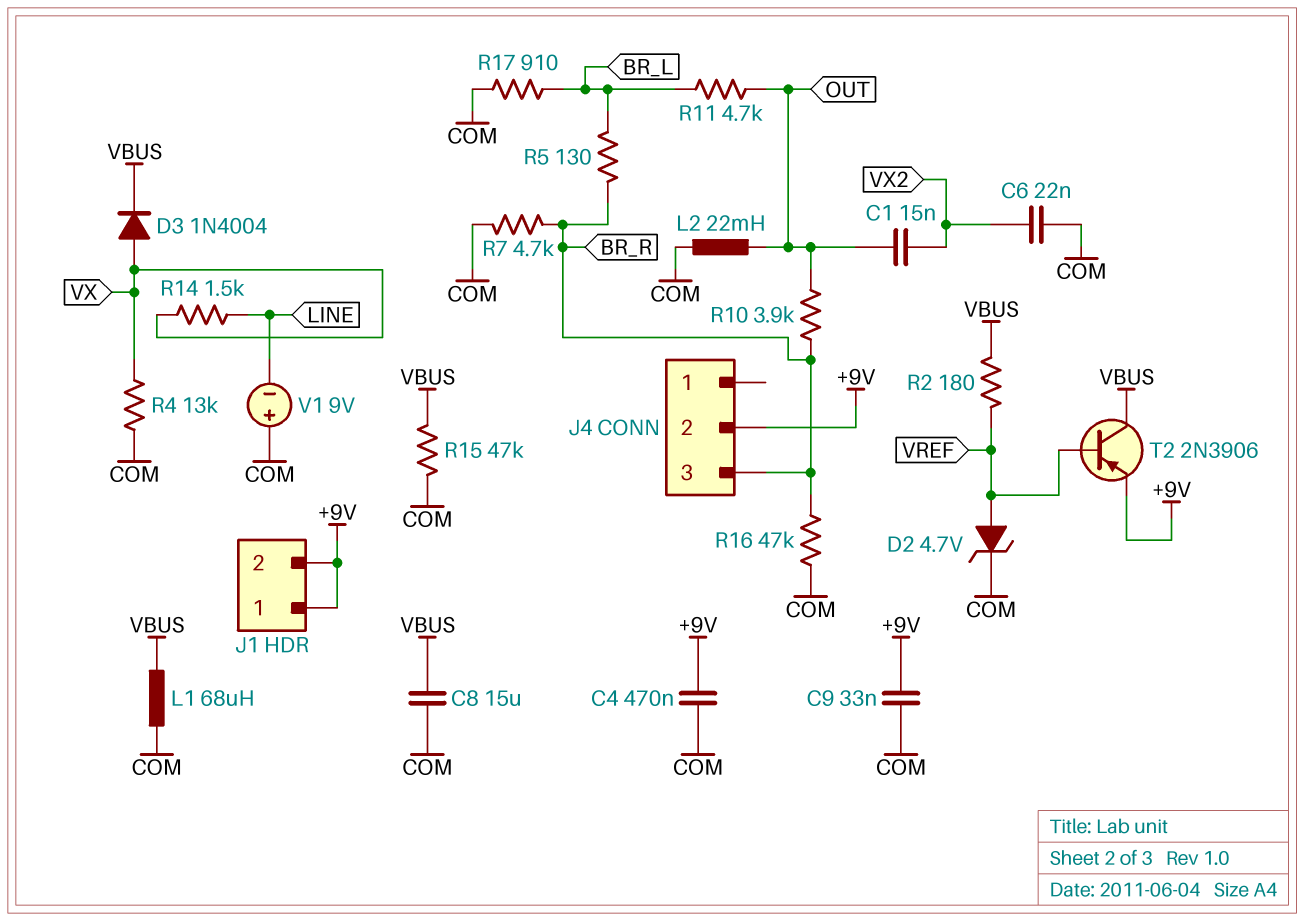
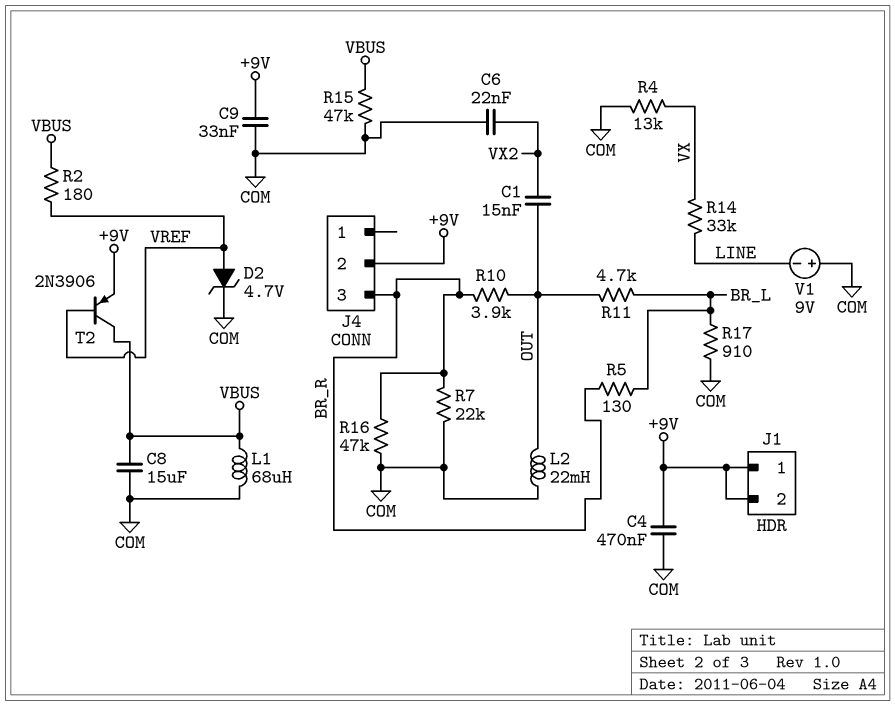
D3: diode 1N4004 (A VX, K VBUS) -> none
R7: 4.7k (BR_R, COM) -> 22k (BR_R, COM)
R14: 1.5k (LINE, VX) -> 33k (LINE, VX)

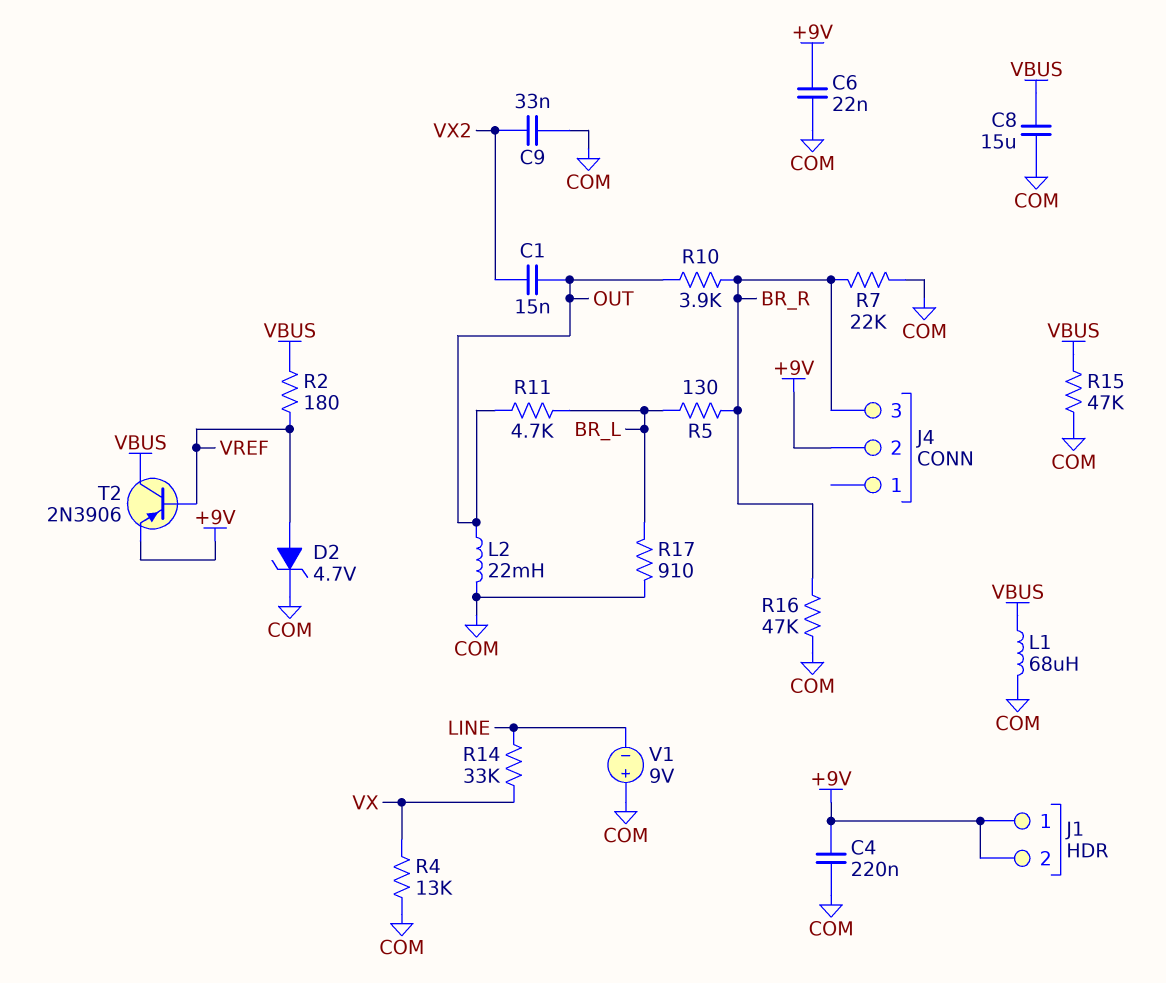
C4: 470nF (+9V, COM) -> 220nF (+9V, COM)
C6: 22nF (COM, VX2) -> 22nF (+9V, COM)
C9: 33nF (+9V, COM) -> 33nF (COM, VX2)

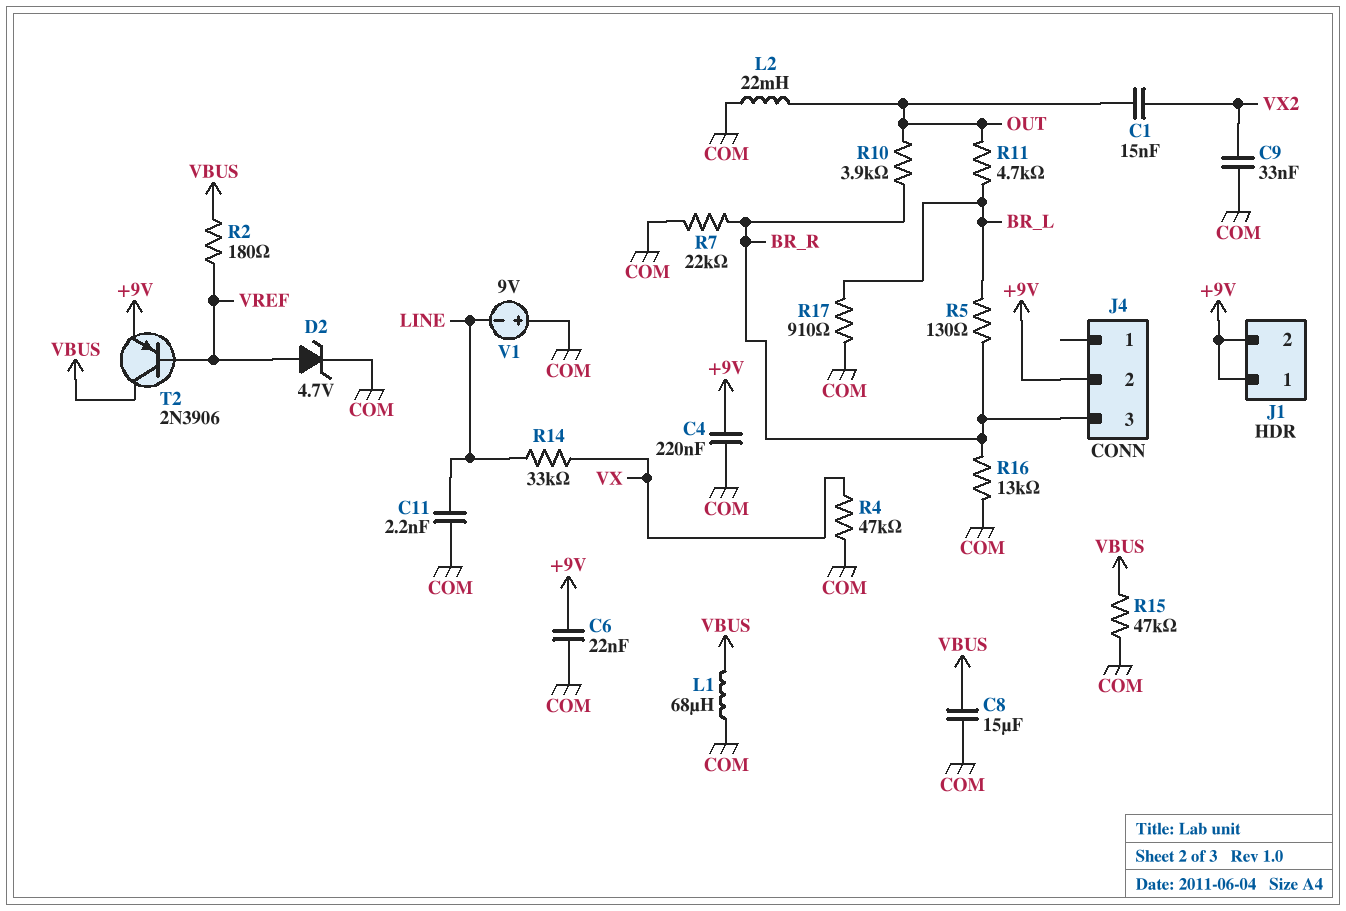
C11: none -> 2.2nF (COM, LINE)
R4: 13k (COM, VX) -> 47k (COM, VX)
R16: 47k (BR_R, COM) -> 13k (BR_R, COM)

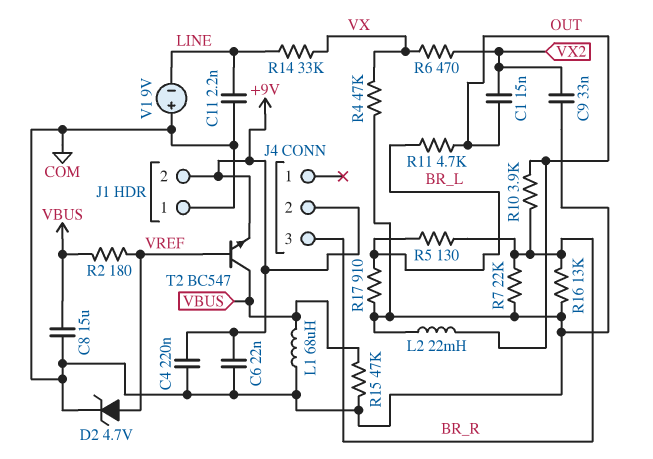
J1 pin 1: +9V -> COM
R6: none -> 470 (VX, VX2)
T2: PNP 2N3906 (B VREF, C VBUS, E +9V) -> NPN BC547 (B VREF, C VBUS, E +9V)

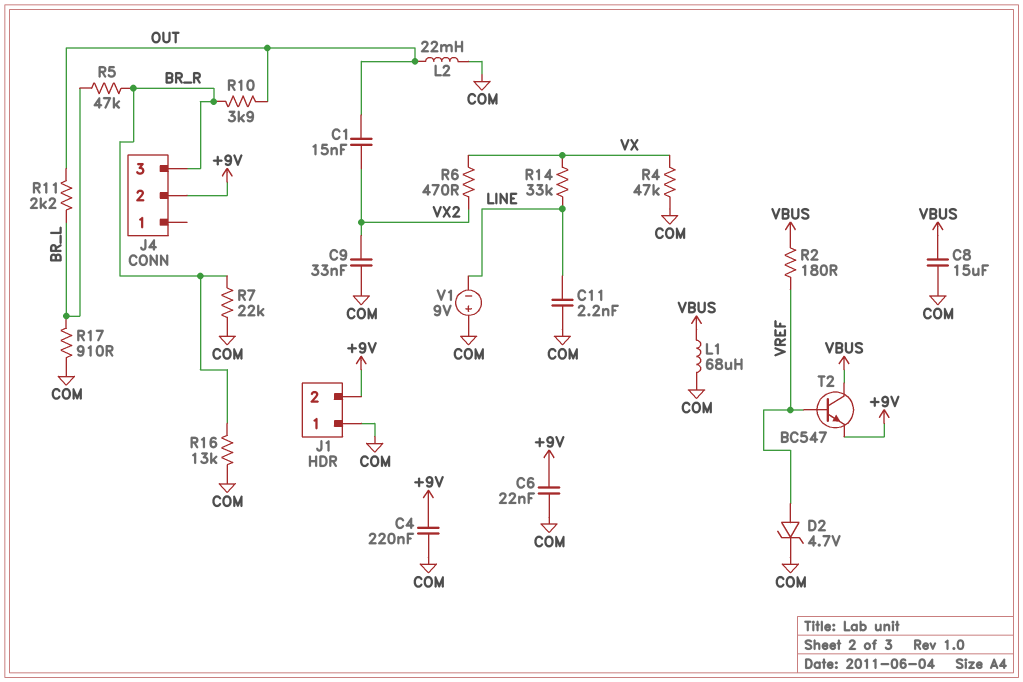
R5: 130 (BR_L, BR_R) -> 47k (BR_L, BR_R)
R11: 4.7k (BR_L, OUT) -> 2.2k (BR_L, OUT)
R15: 47k (COM, VBUS) -> none

